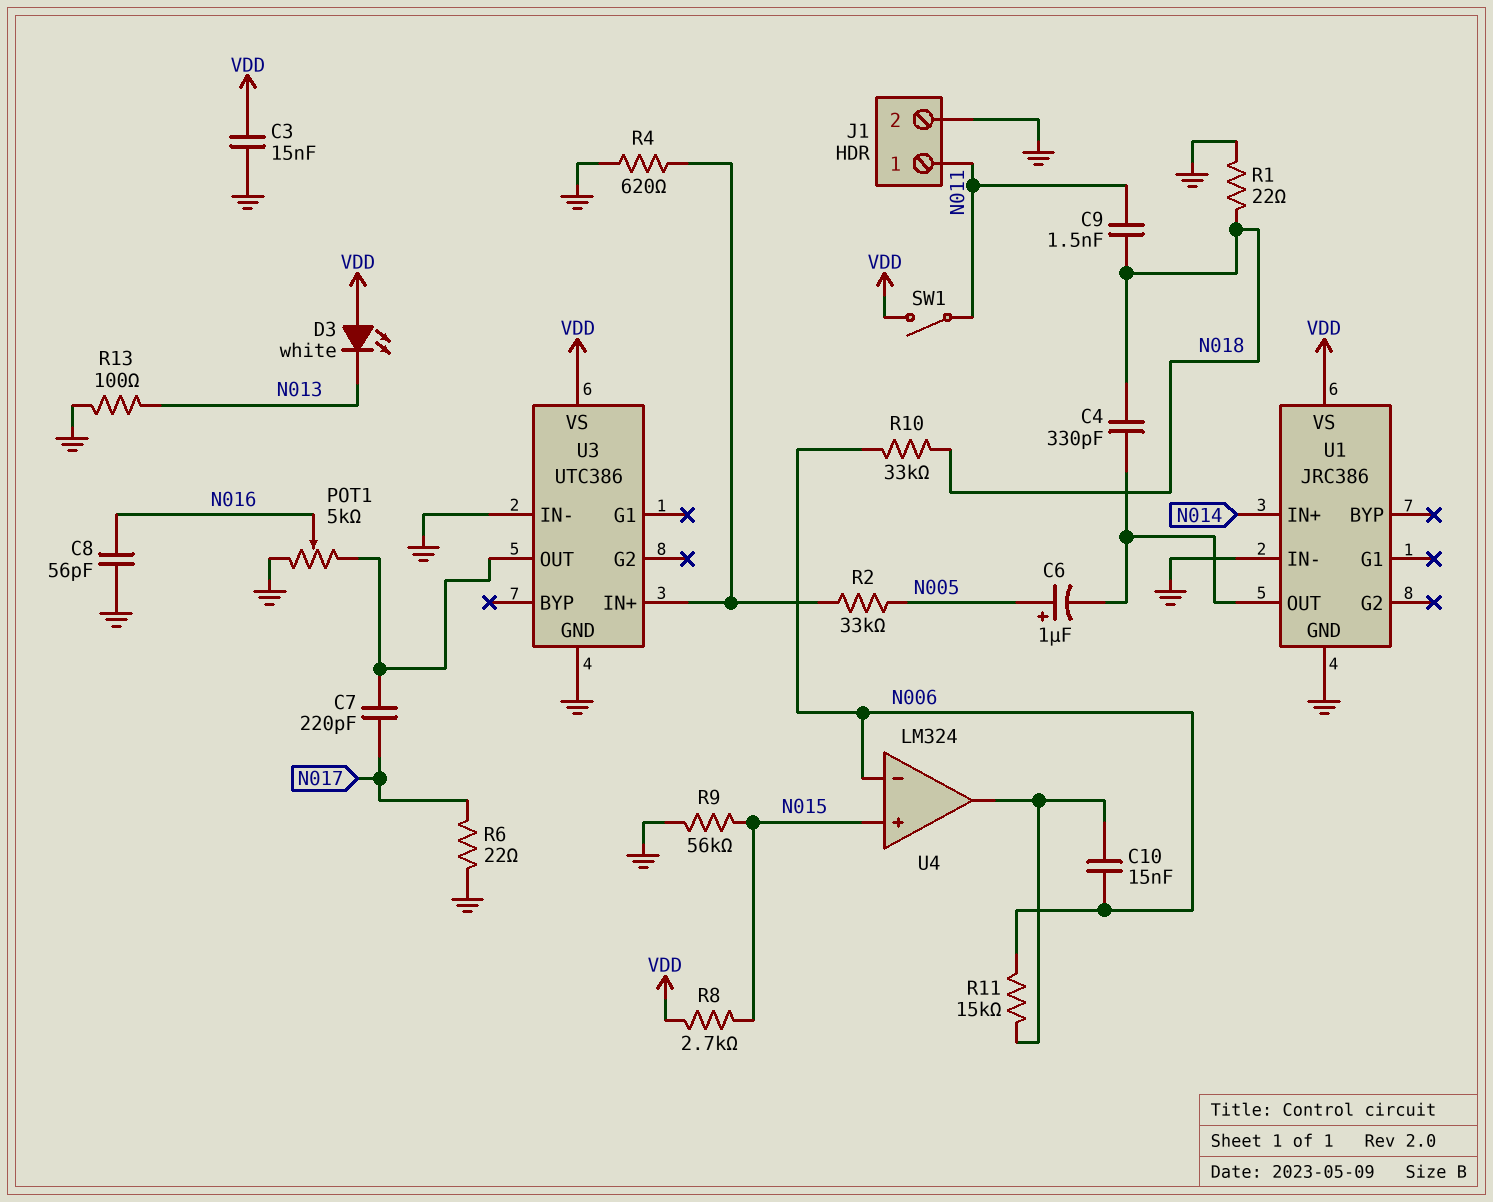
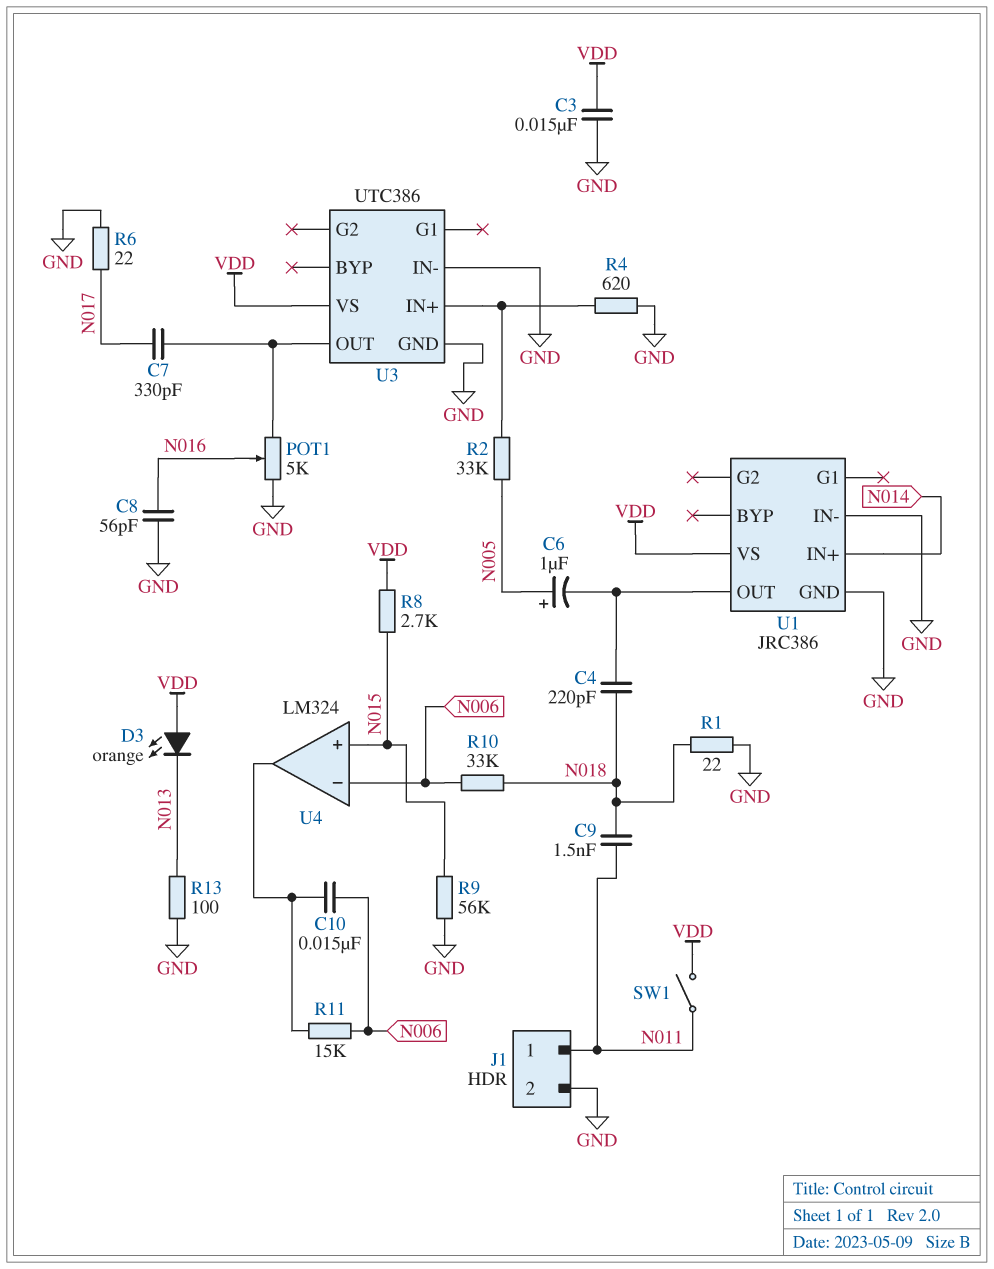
C4: 330pF (N018, U1/OUT) -> 220pF (N018, U1/OUT)
C7: 220pF (N017, U3/OUT) -> 330pF (N017, U3/OUT)
D3: LED white (A VDD, K N013) -> LED orange (A VDD, K N013)

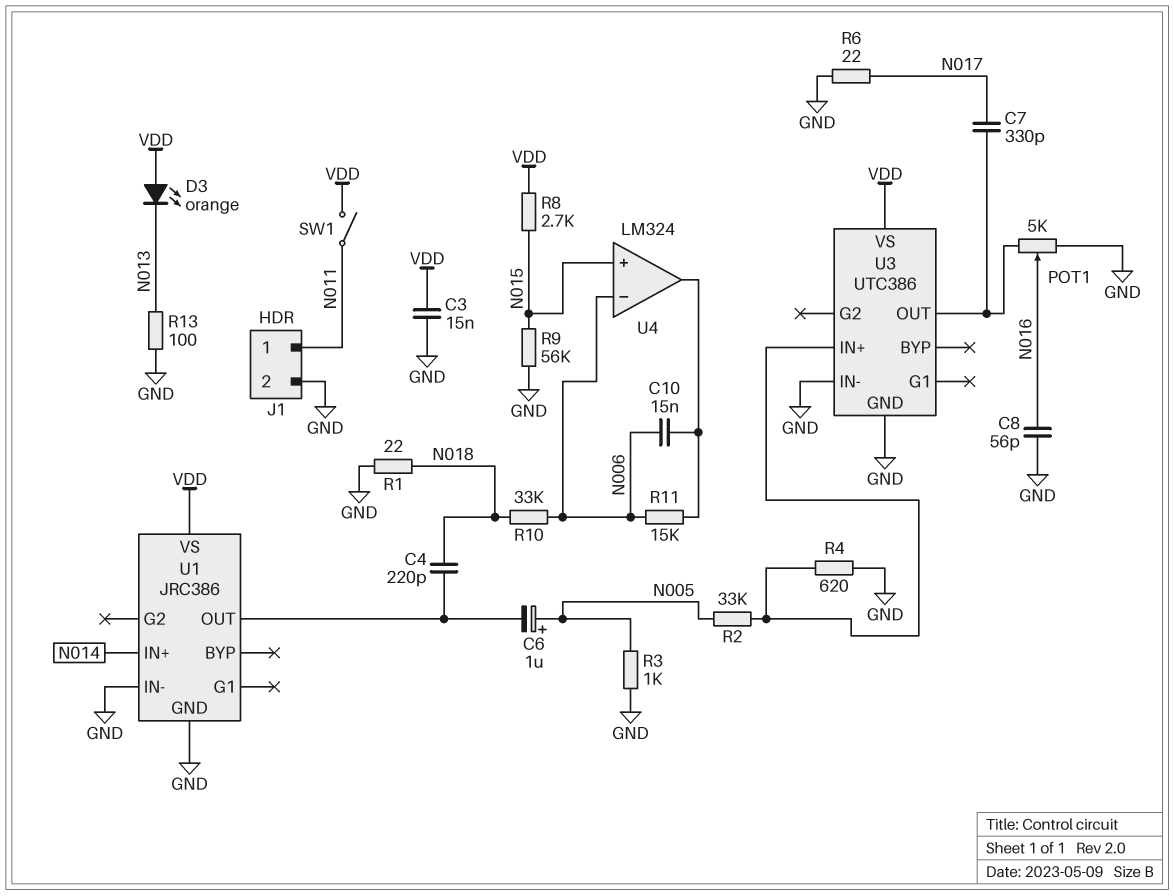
C9: 1.5nF (N011, N018) -> none
R3: none -> 1k (GND, N005)

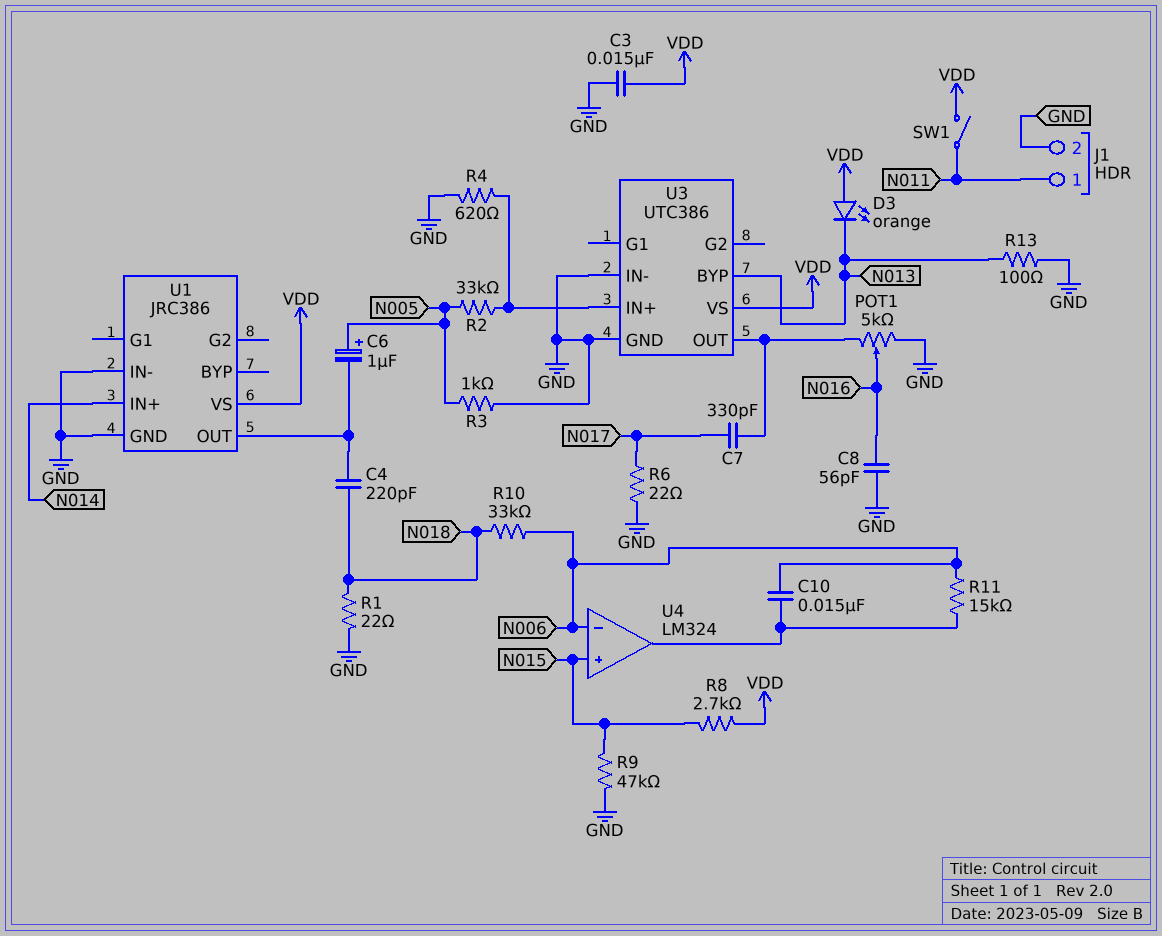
R9: 56k (GND, N015) -> 47k (GND, N015)
U3 pin BYP: none -> N013

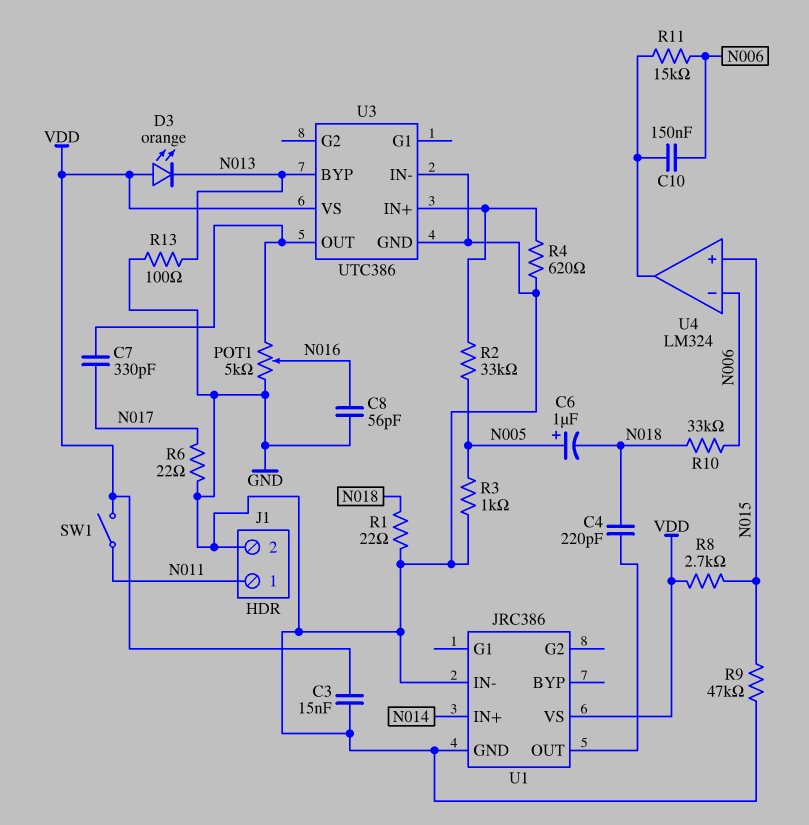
C6: 1uF (plus N005, minus U1/OUT) -> 1uF (plus N005, minus N018)
C10: 15nF (N006, U4/out) -> 150nF (N006, U4/out)

